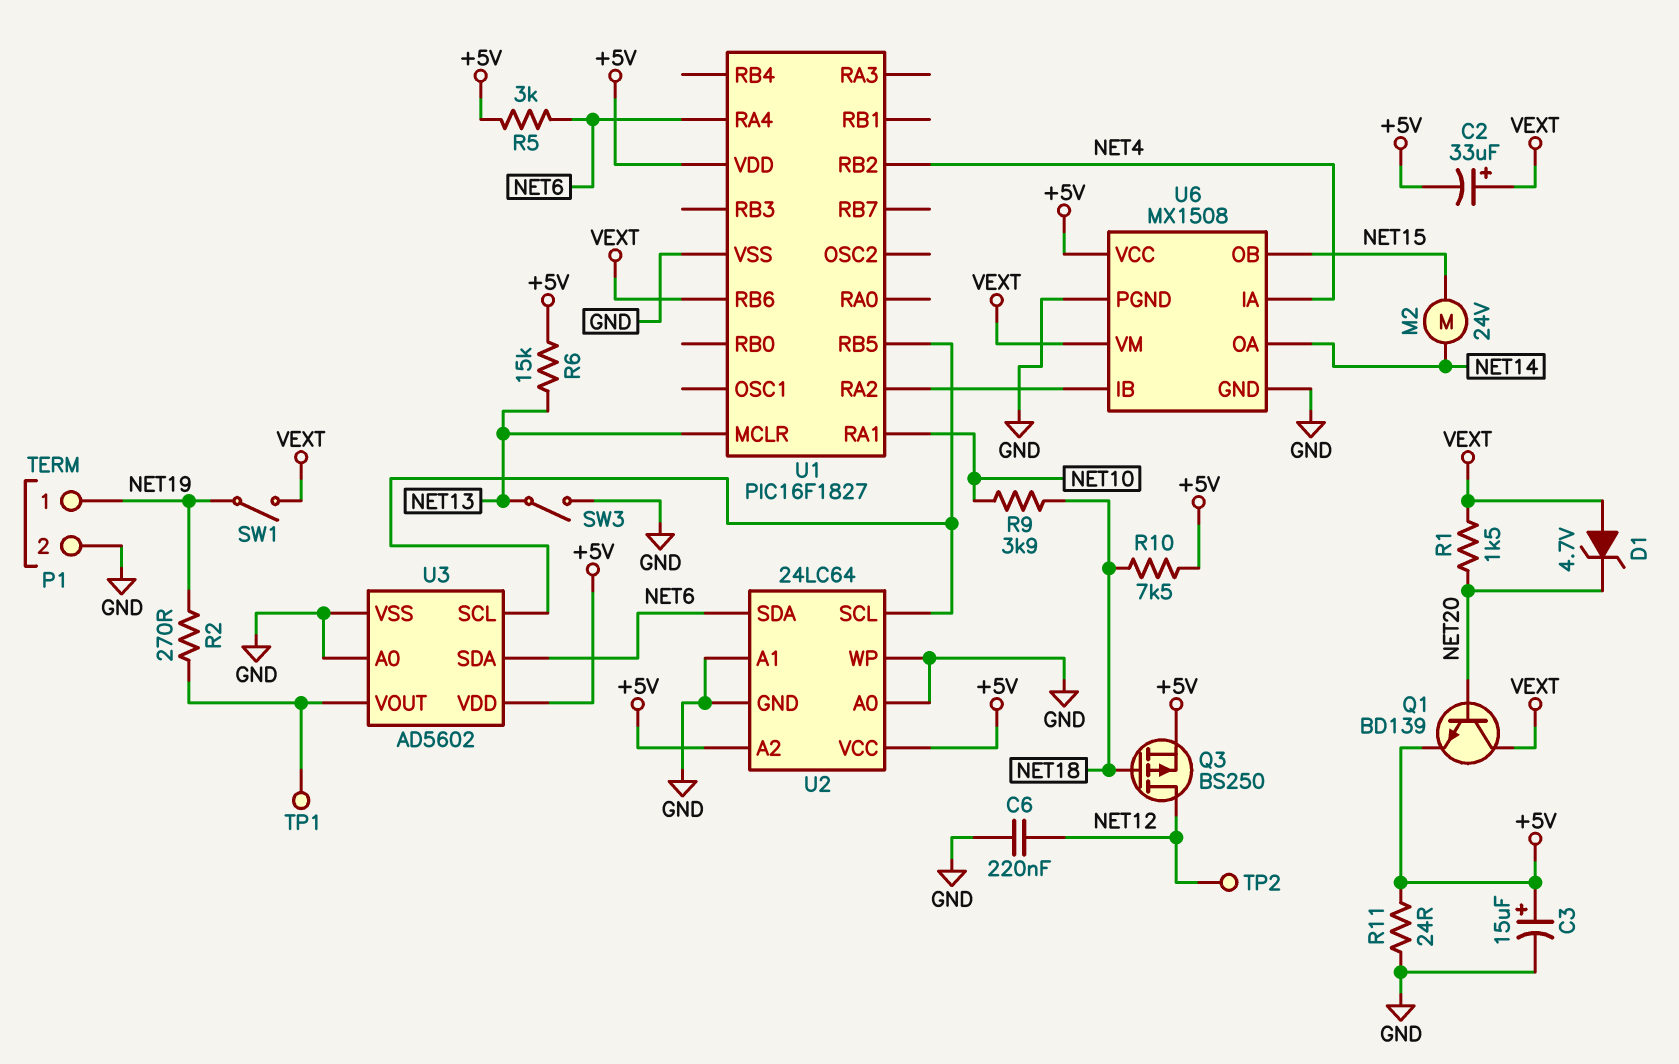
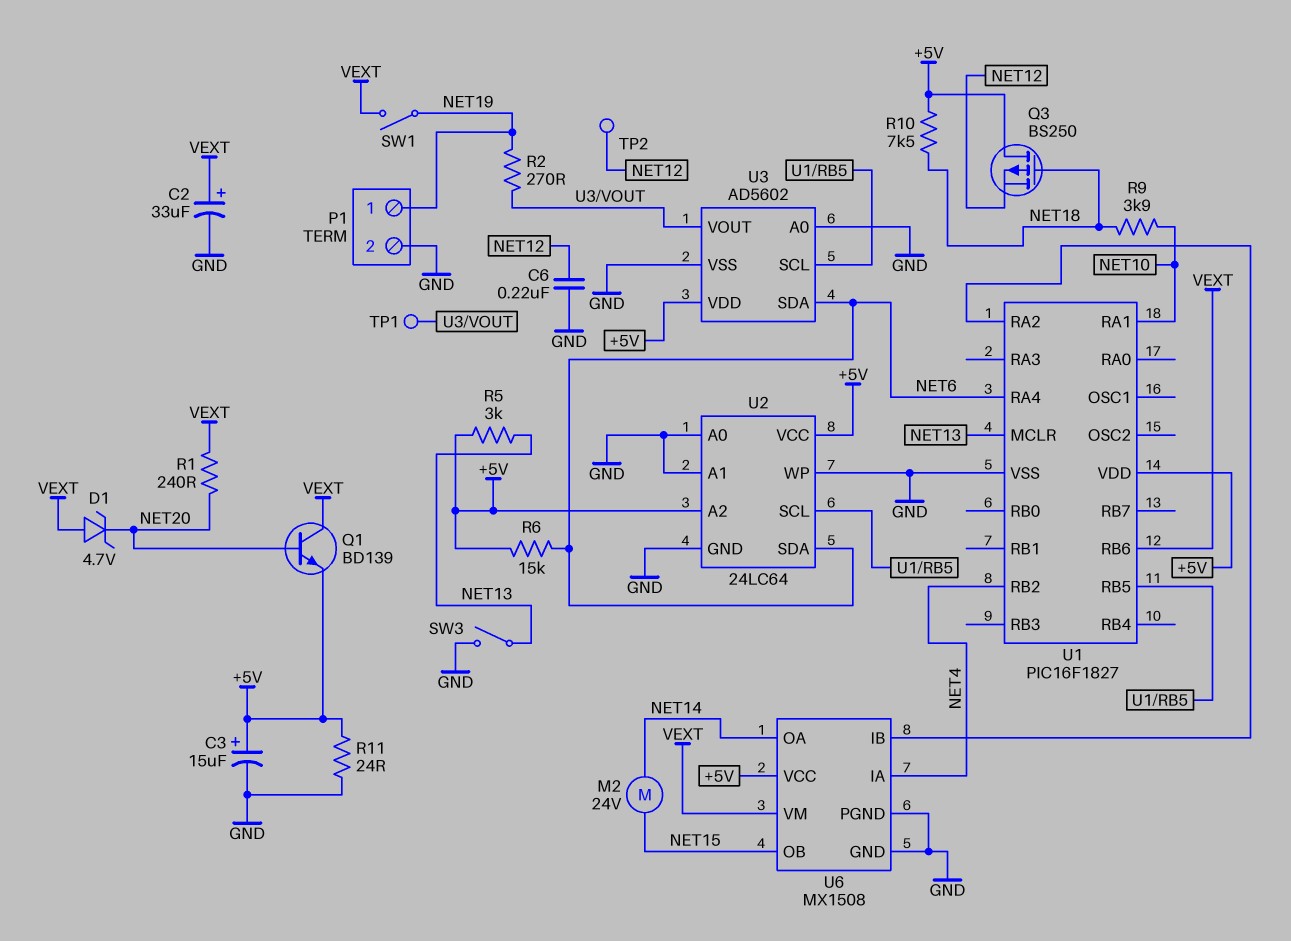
C2: 33uF (plus VEXT, minus +5V) -> 33uF (plus VEXT, minus GND)
Q3: PMOS BS250 (G NET18, D NET12, S +5V) -> PMOS BS250 (G NET18, D +5V, S NET12)
R1: 1.5k (NET20, VEXT) -> 240 (NET20, VEXT)
R5: 3k (+5V, NET6) -> 3k (+5V, NET13)
R6: 15k (+5V, NET13) -> 15k (+5V, NET6)

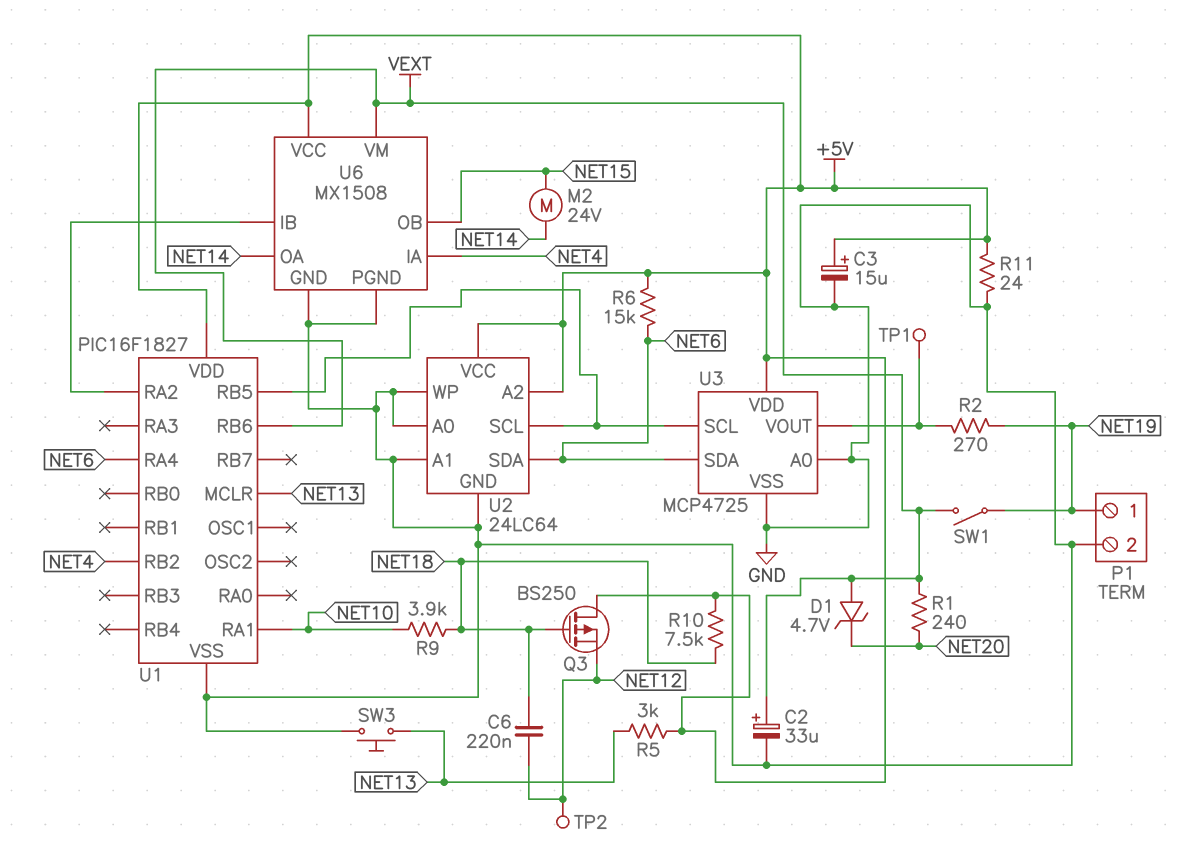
C6: 220nF (GND, NET12) -> 220nF (NET12, NET18)
Q1: NPN BD139 (B NET20, C VEXT, E +5V) -> none
SW3: switch (GND, NET13) -> button (GND, NET13)
U3: AD5602 -> MCP4725

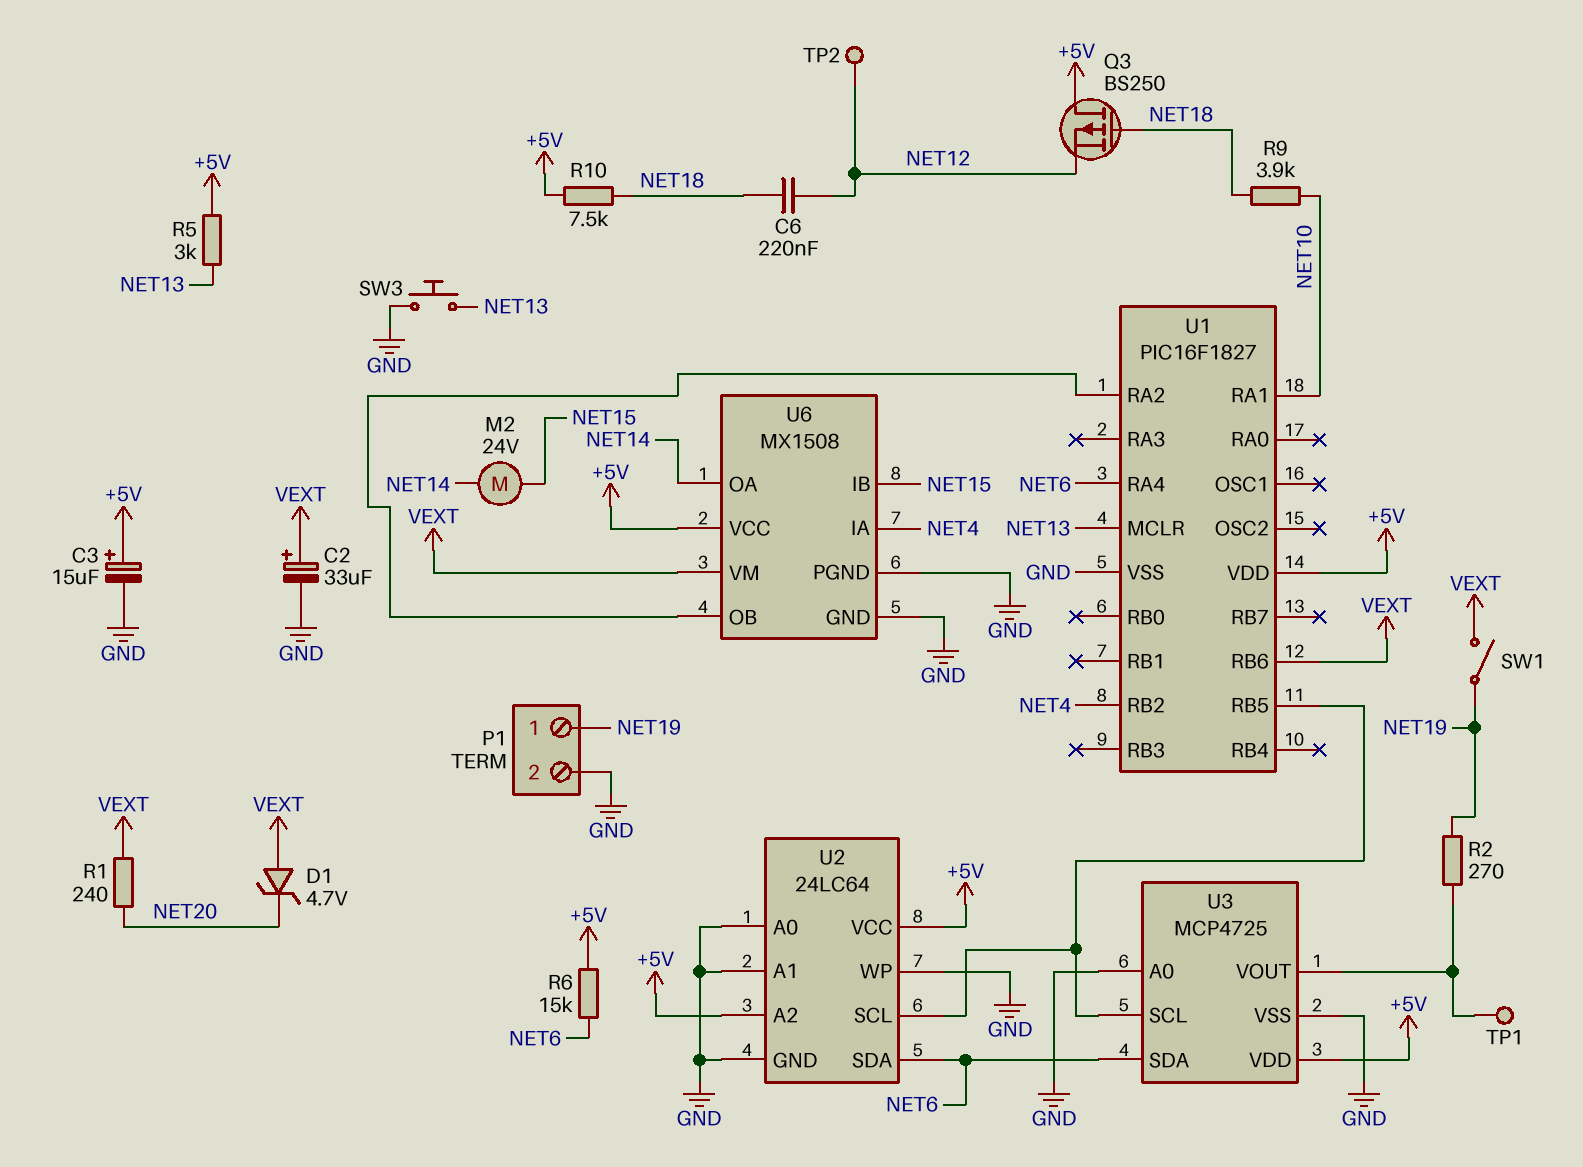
R11: 24 (+5V, GND) -> none
U6 pin IB: U1/RA2 -> NET15
U6 pin OB: NET15 -> U1/RA2

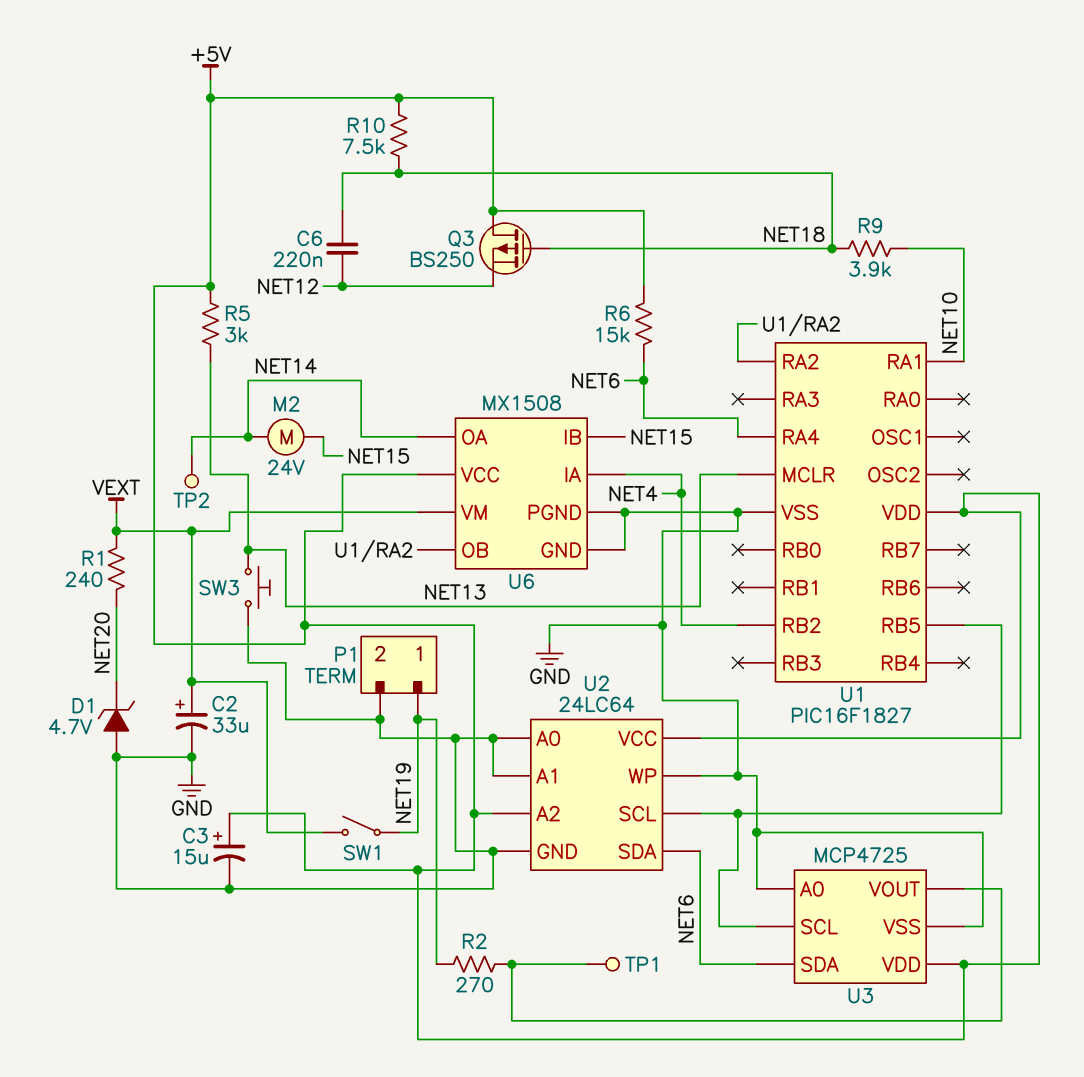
D1: zener 4.7V (A VEXT, K NET20) -> zener 4.7V (A GND, K NET20)
TP2: test point (NET12) -> test point (NET14)
U1 pin RB6: VEXT -> none

